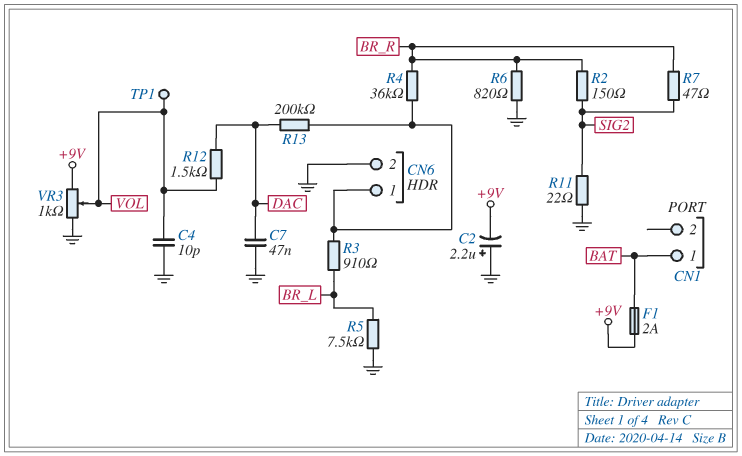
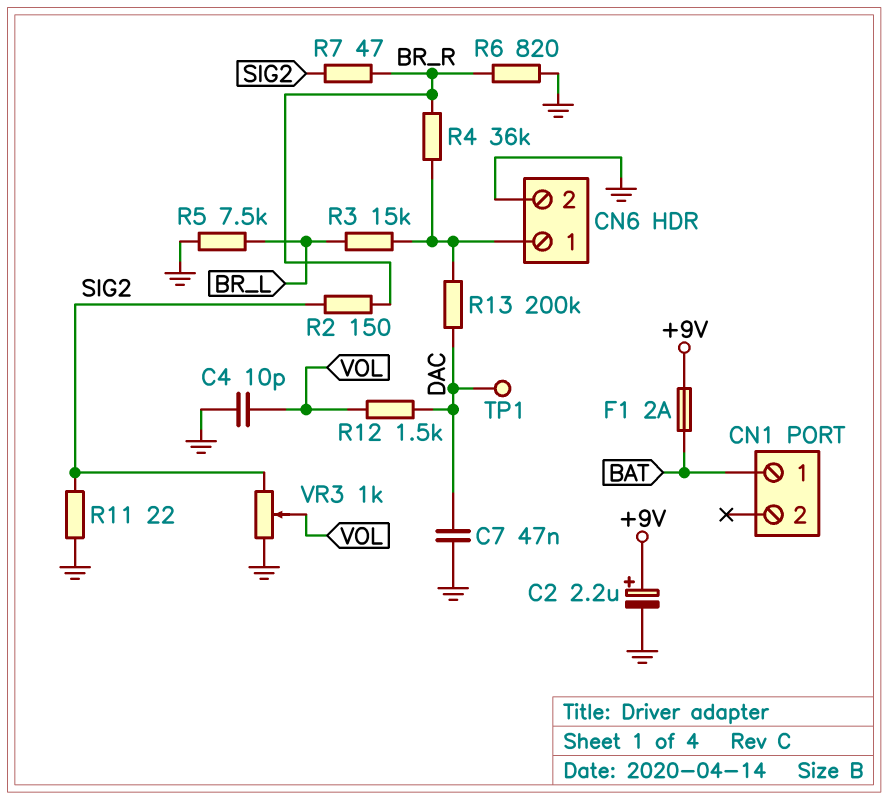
C2: 2.2uF (plus GND, minus +9V) -> 2.2uF (plus +9V, minus GND)
R3: 910 (BR_L, CN6/1) -> 15k (BR_L, CN6/1)
TP1: test point (VOL) -> test point (DAC)
VR3: 1k (+9V, GND, wiper VOL) -> 1k (GND, SIG2, wiper VOL)

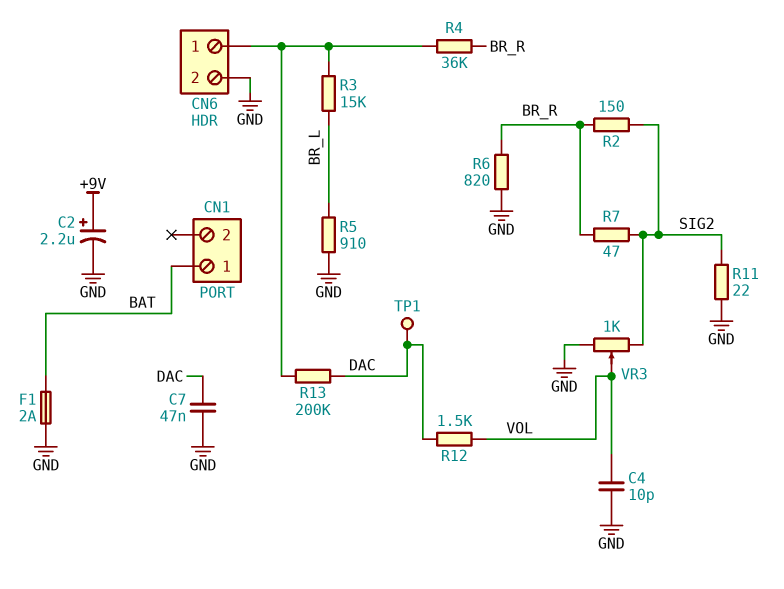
F1: 2A (+9V, BAT) -> 2A (BAT, GND)
R5: 7.5k (BR_L, GND) -> 910 (BR_L, GND)

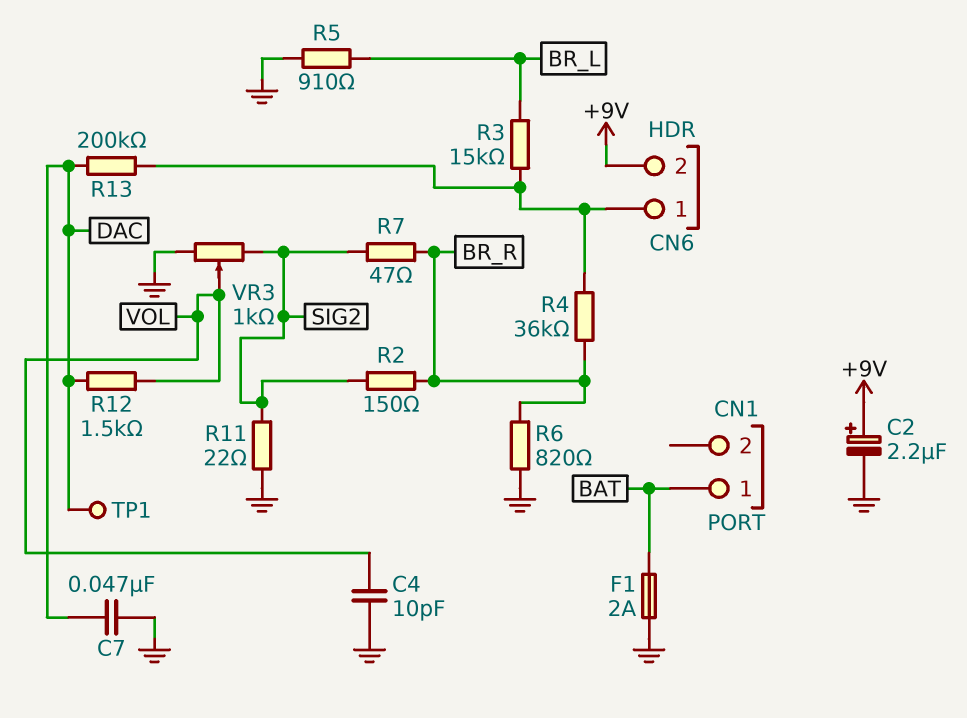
CN6 pin 2: GND -> +9V

